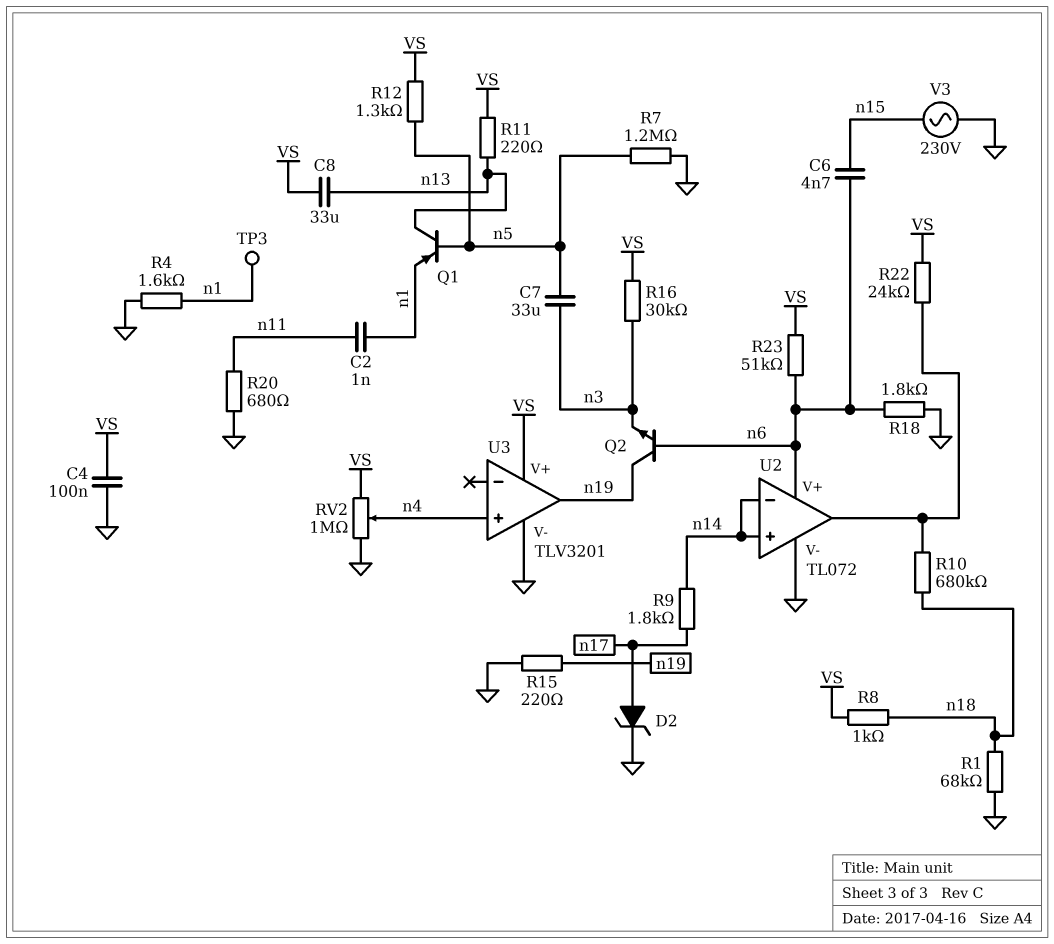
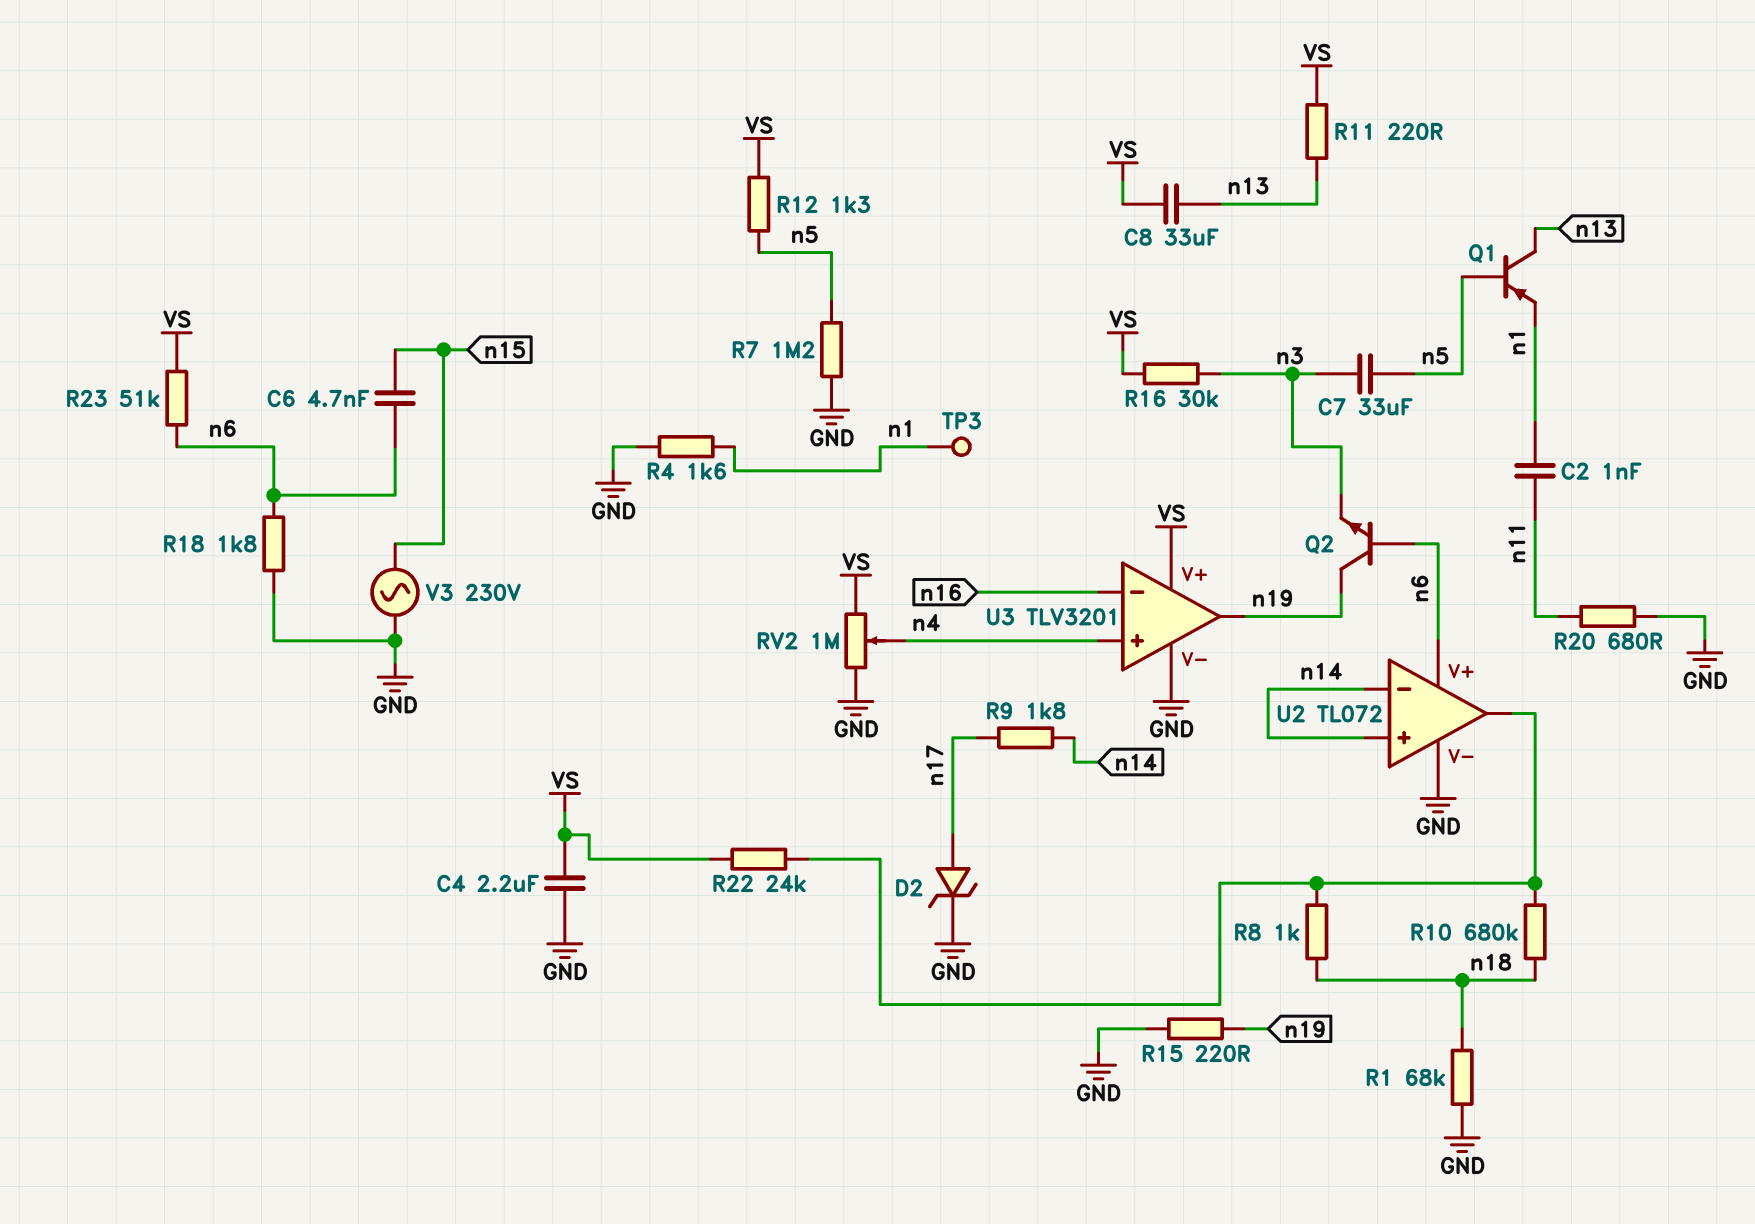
C4: 100nF (GND, VS) -> 2.2uF (GND, VS)
R8: 1k (VS, n18) -> 1k (U2/out, n18)
U3 pin in-: none -> n16

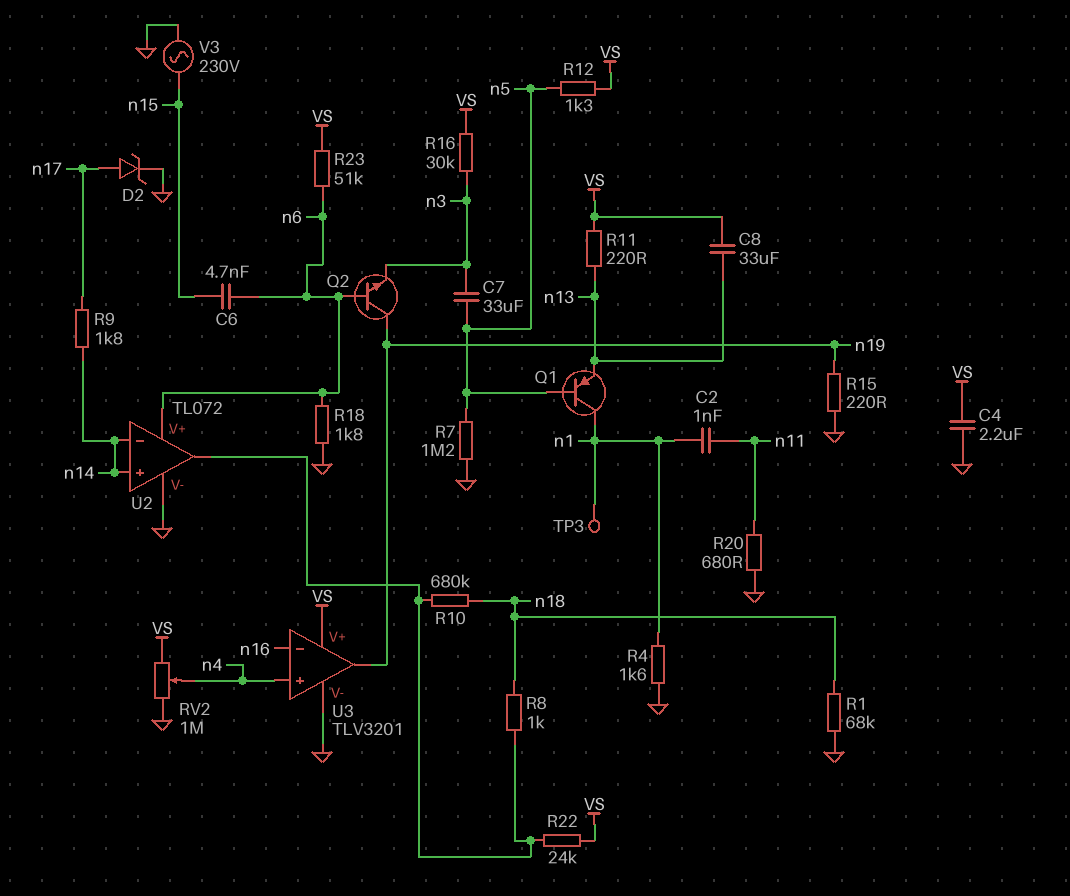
Q1: PNP (B n5, C n13, E n1) -> PNP (B n5, C n1, E n13)

